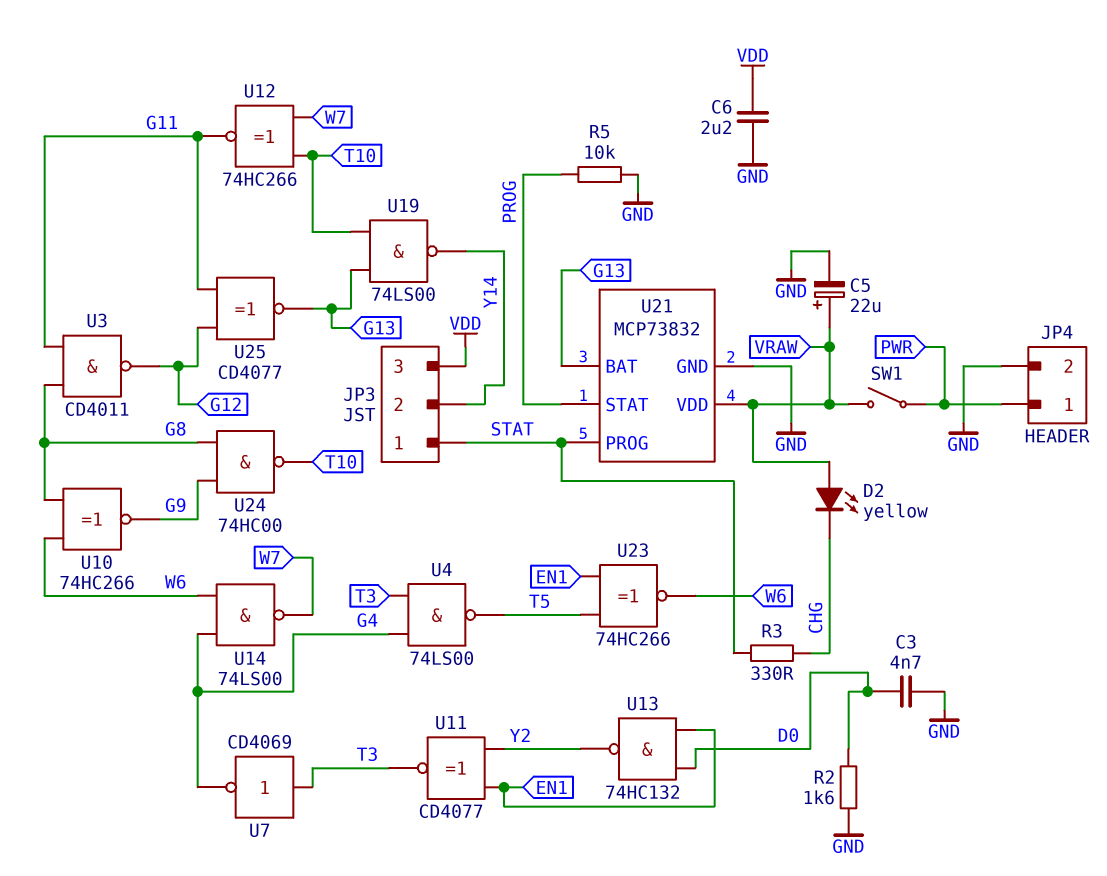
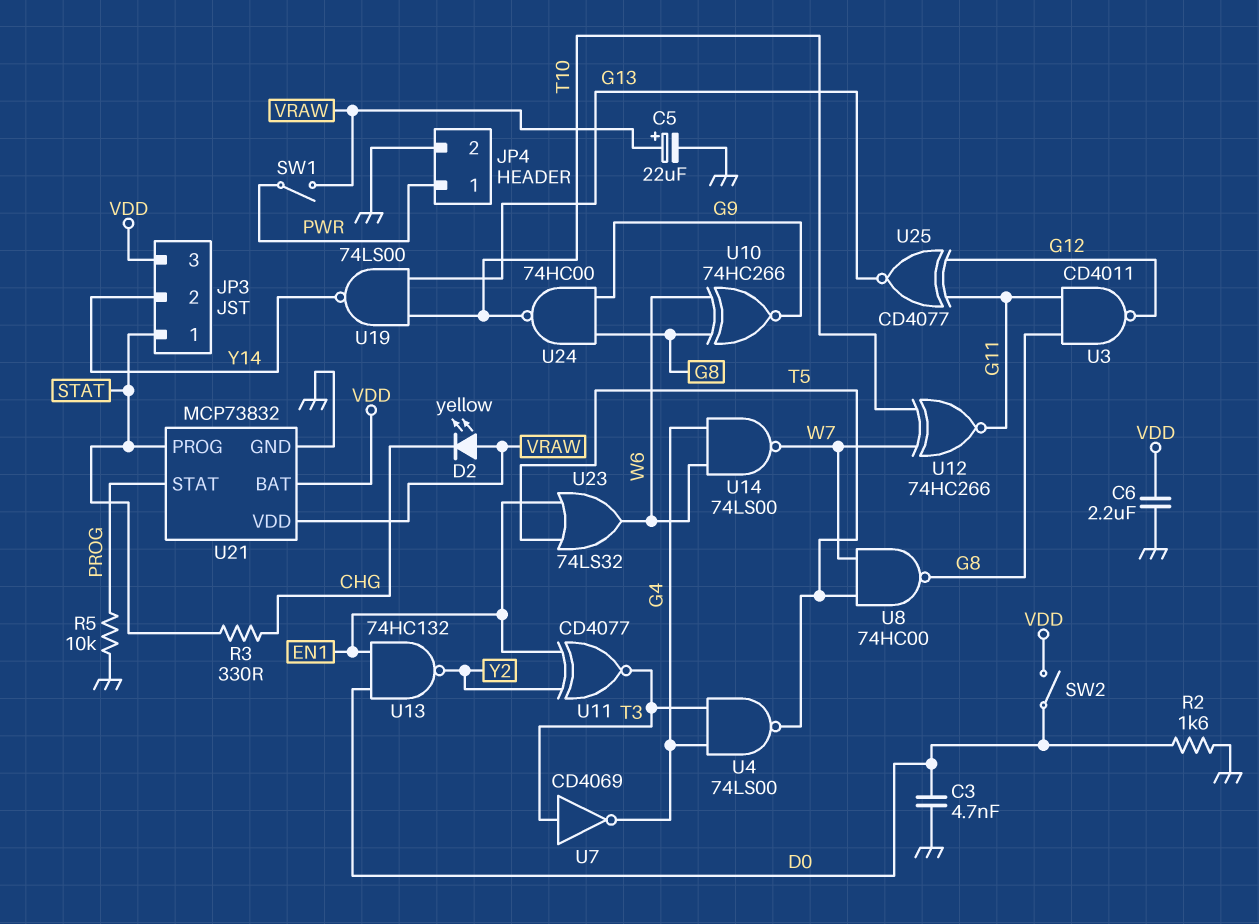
SW2: none -> switch (D0, VDD)
U8: none -> NAND 74HC00 (in T5, in W7, out G8)
U21 pin BAT: G13 -> VDD
U23: XNOR 74HC266 (in EN1, in T5, out W6) -> OR 74LS32 (in EN1, in T5, out W6)

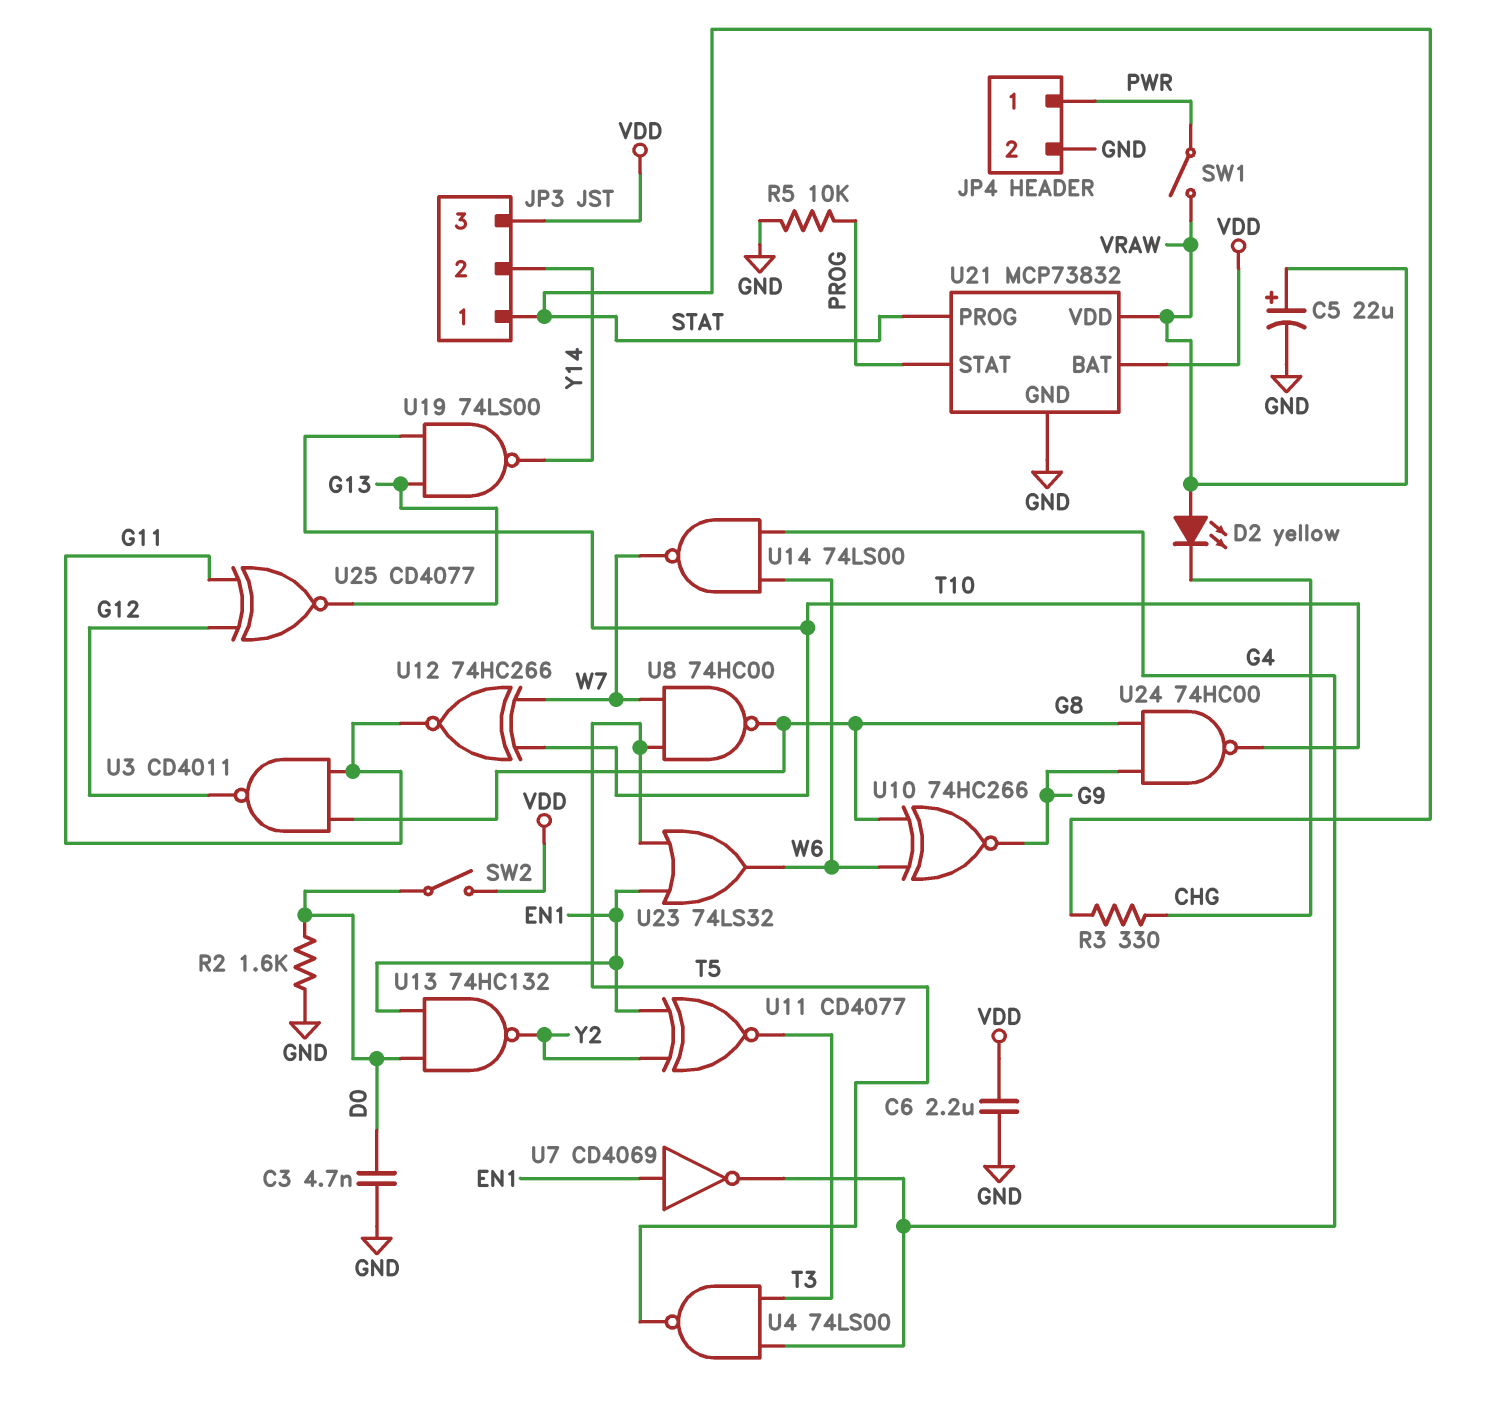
U7: NOT CD4069 (in T3, out G4) -> NOT CD4069 (in EN1, out G4)

